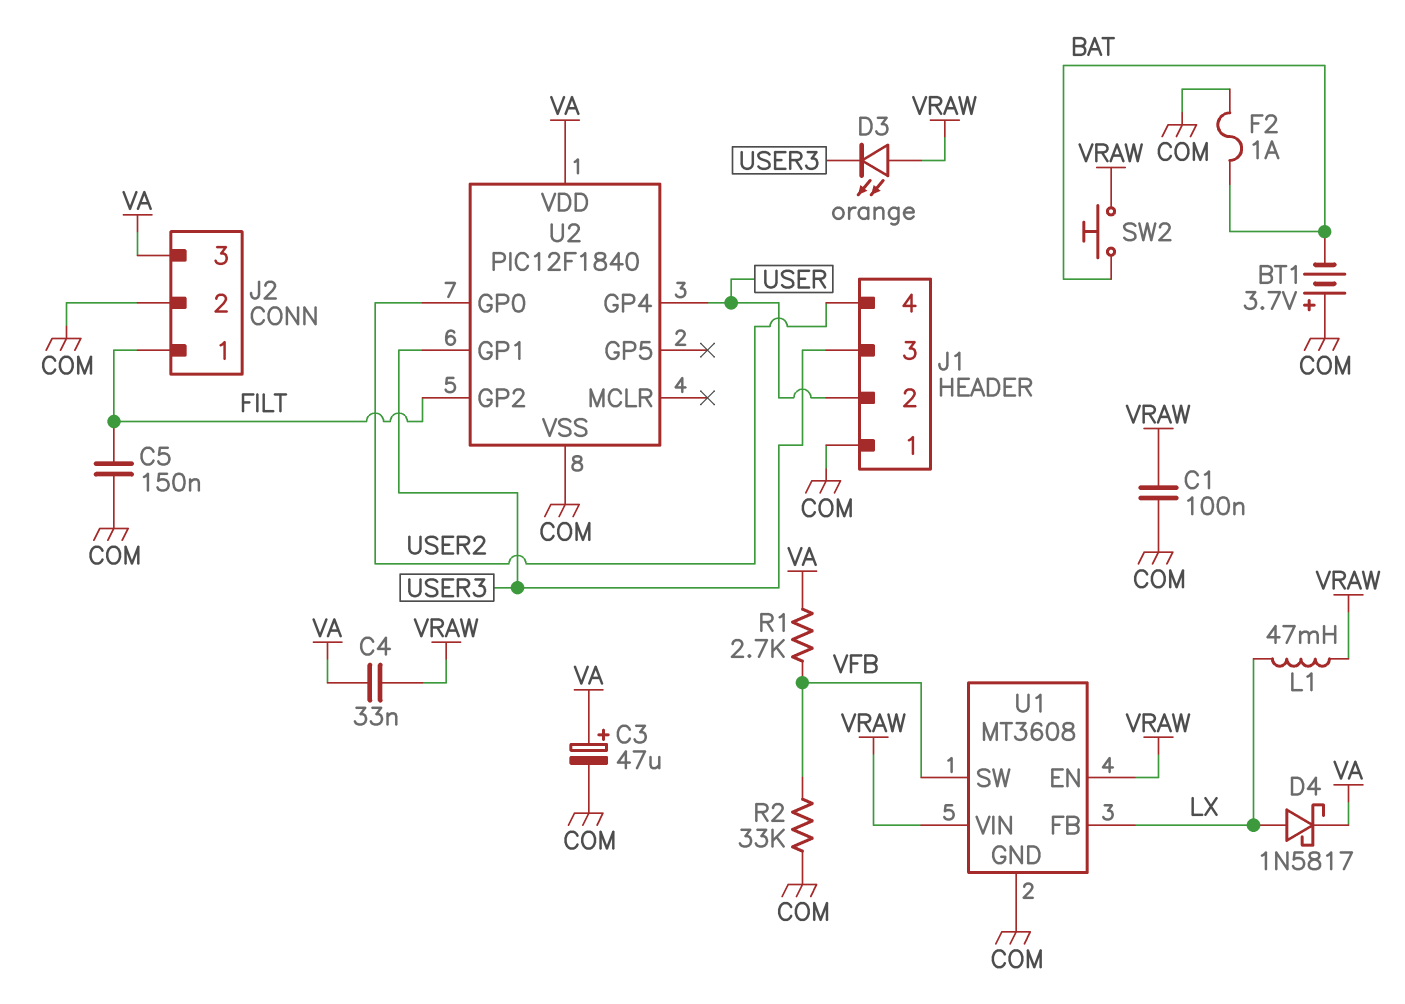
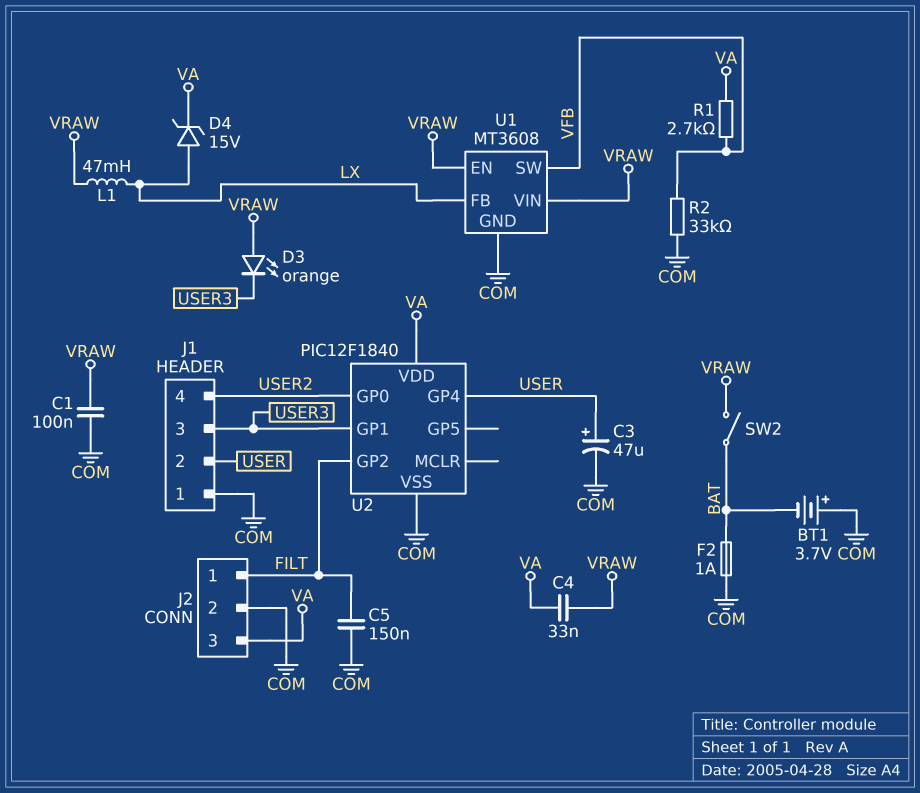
C3: 47uF (plus VA, minus COM) -> 47uF (plus USER, minus COM)
D4: schottky 1N5817 (A LX, K VA) -> zener 15V (A LX, K VA)
SW2: button (BAT, VRAW) -> switch (BAT, VRAW)

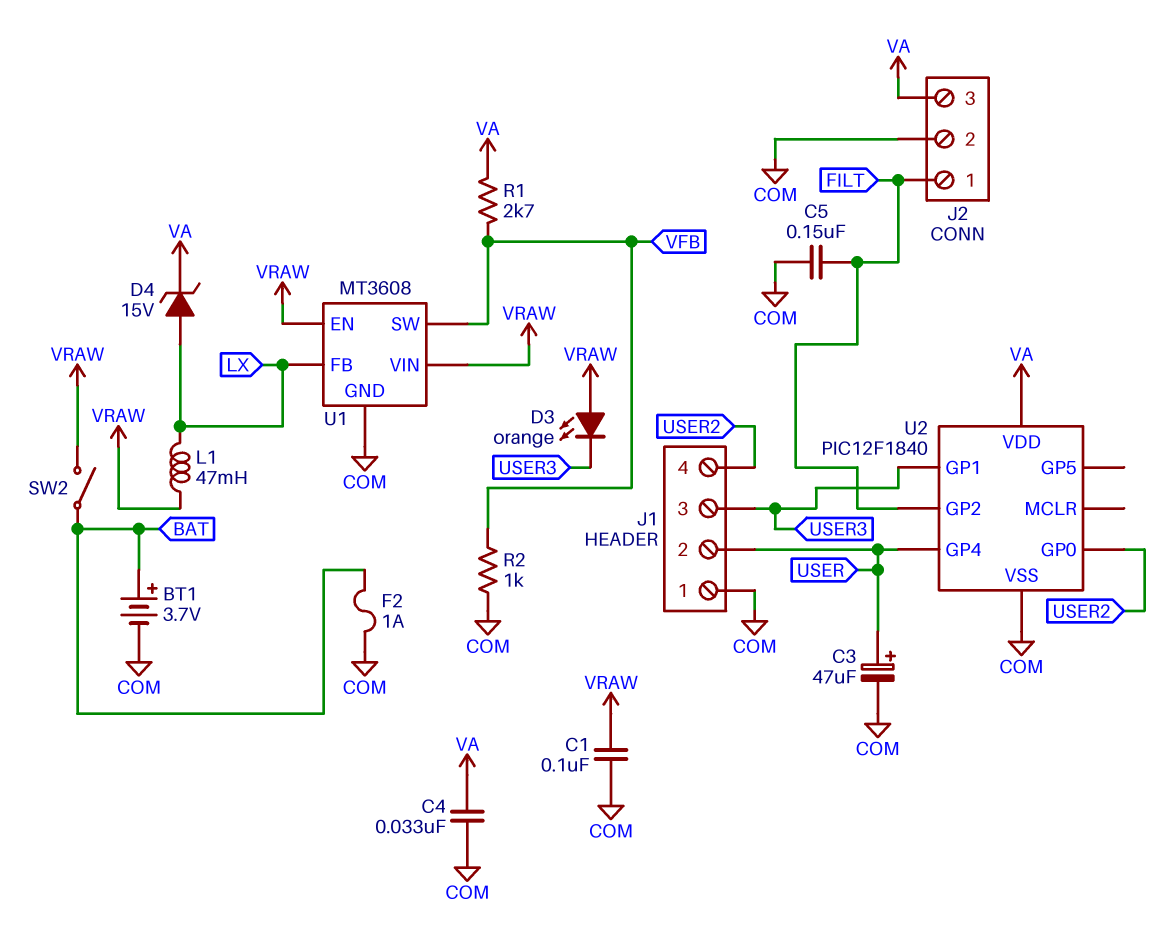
BT1: 3.7V (plus COM, minus BAT) -> 3.7V (plus BAT, minus COM)
C4: 33nF (VA, VRAW) -> 33nF (COM, VA)
R2: 33k (COM, VFB) -> 1k (COM, VFB)

